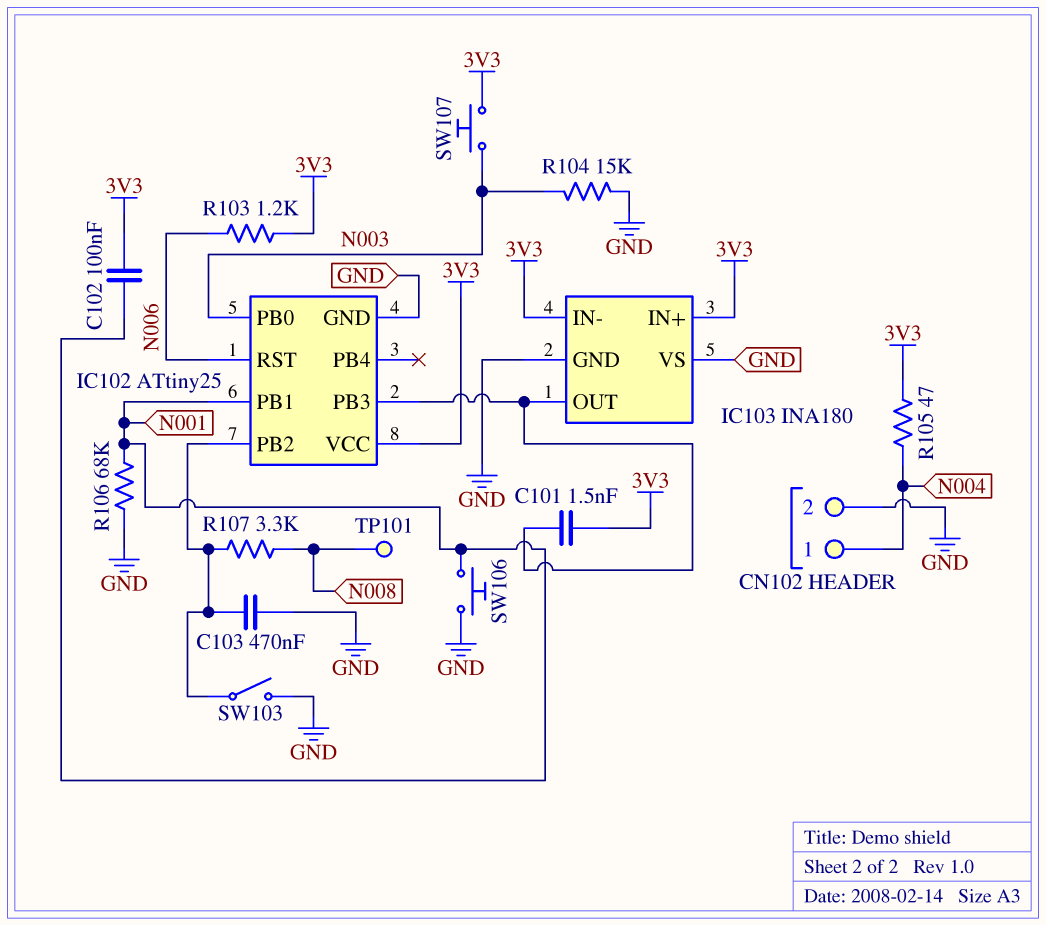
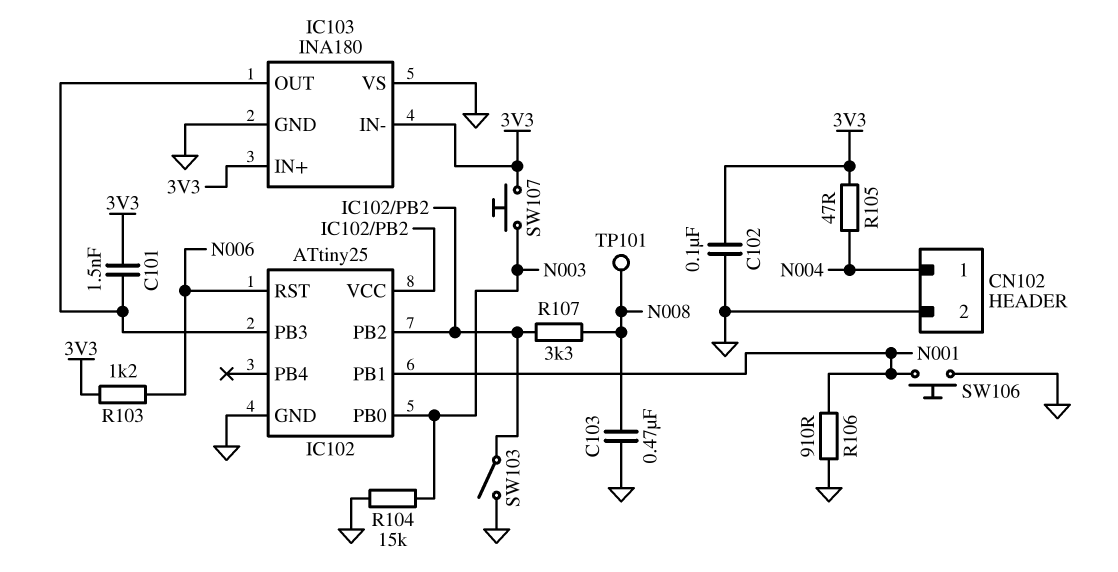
C102: 100nF (3V3, N001) -> 100nF (3V3, GND)
C103: 470nF (GND, IC102/PB2) -> 470nF (GND, N008)
IC102 pin VCC: 3V3 -> IC102/PB2
R106: 68k (GND, N001) -> 910 (GND, N001)

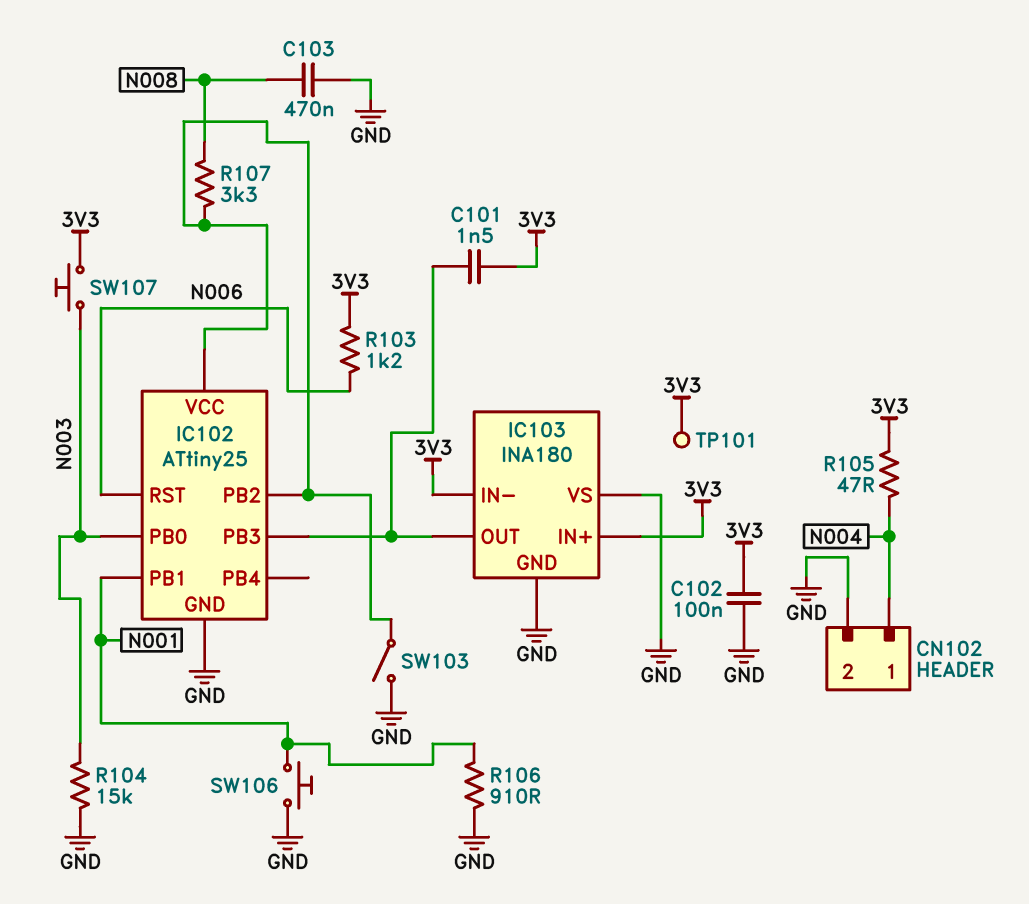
TP101: test point (N008) -> test point (3V3)

